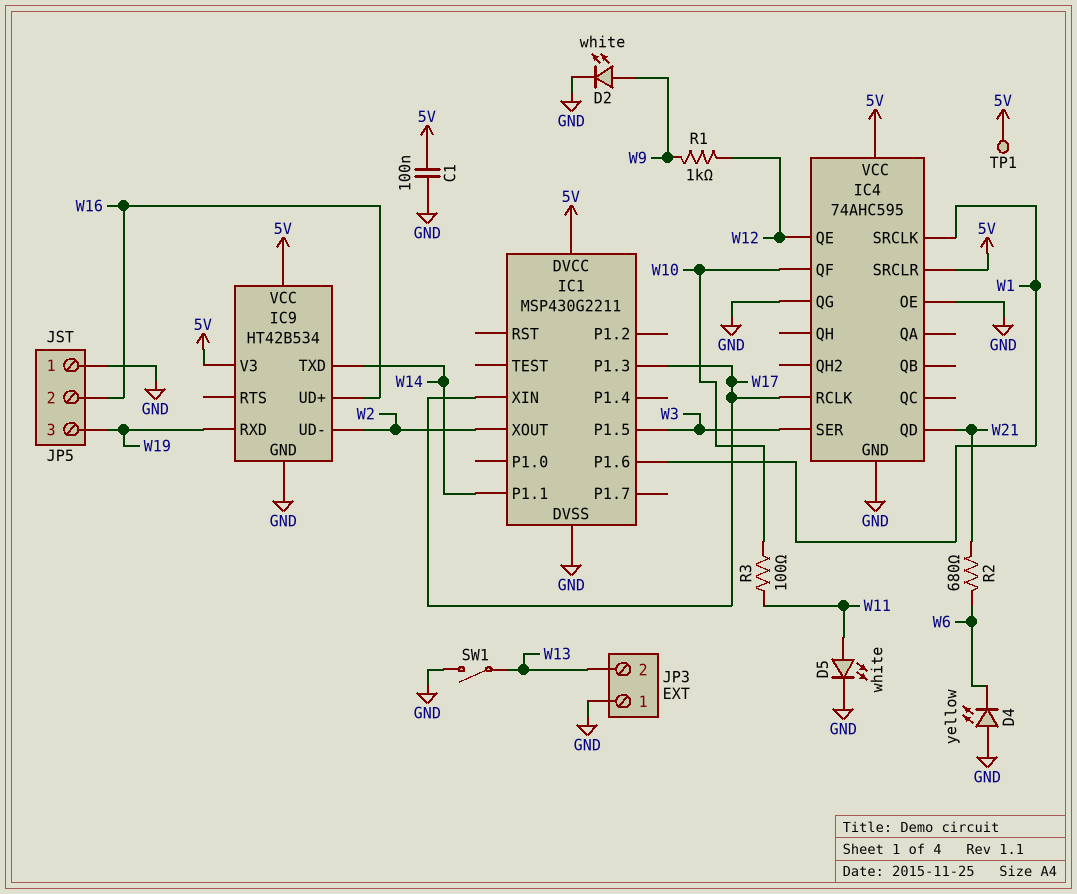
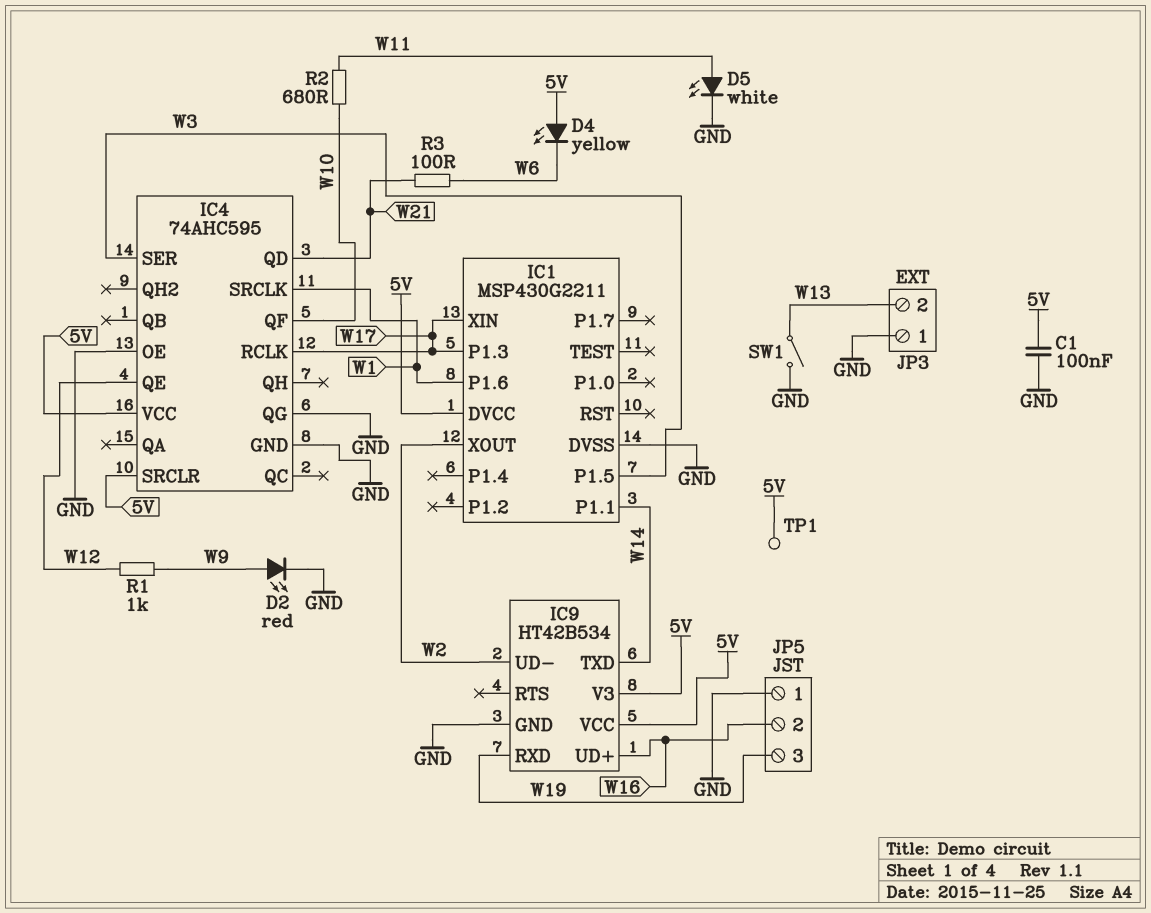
D2: LED white (A W9, K GND) -> LED red (A W9, K GND)
D4: LED yellow (A GND, K W6) -> LED yellow (A 5V, K W6)
R2: 680 (W6, W21) -> 680 (W10, W11)
R3: 100 (W10, W11) -> 100 (W6, W21)

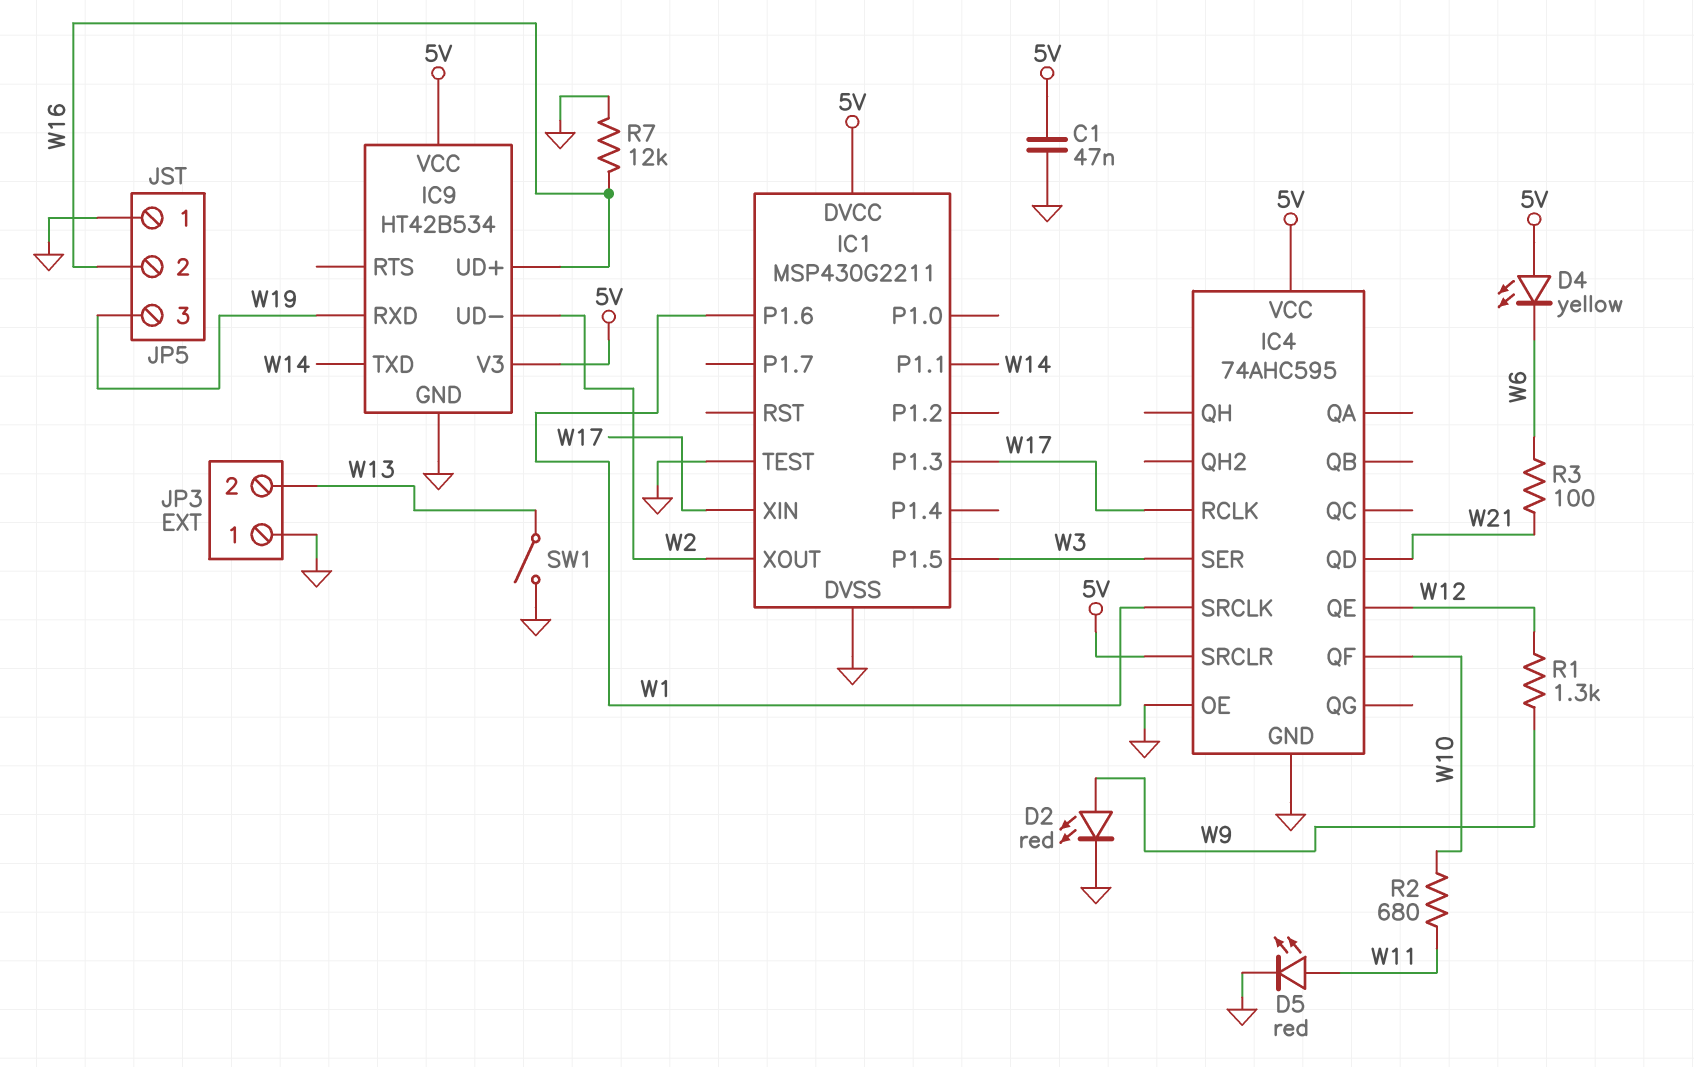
C1: 100nF (5V, GND) -> 47nF (5V, GND)
D5: LED white (A W11, K GND) -> LED red (A W11, K GND)
IC1 pin TEST: none -> GND
IC4 pin QG: GND -> none
R1: 1k (W9, W12) -> 1.3k (W9, W12)
R7: none -> 12k (GND, W16)
TP1: test point (5V) -> none

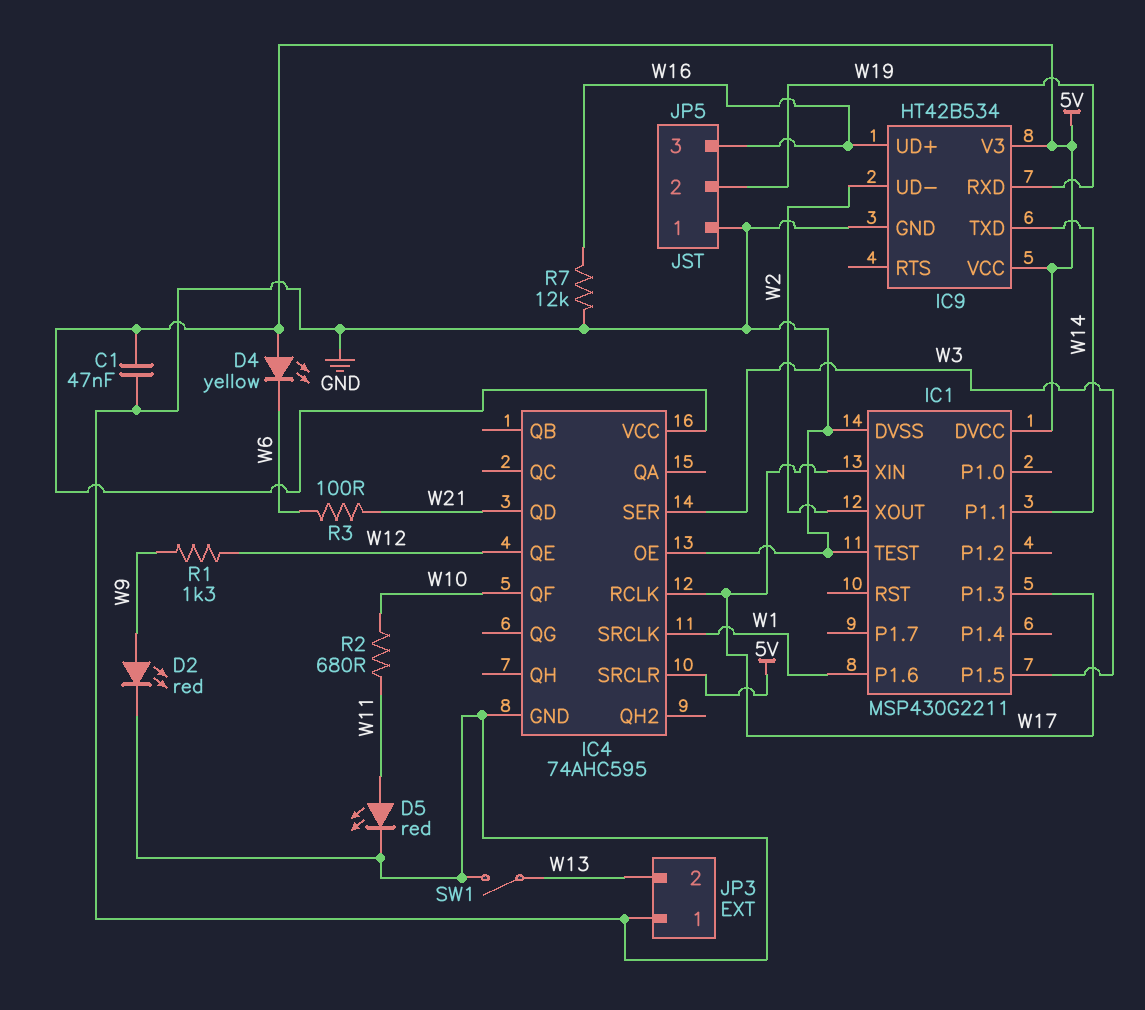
JP5 pin 2: W16 -> W19
JP5 pin 3: W19 -> W16

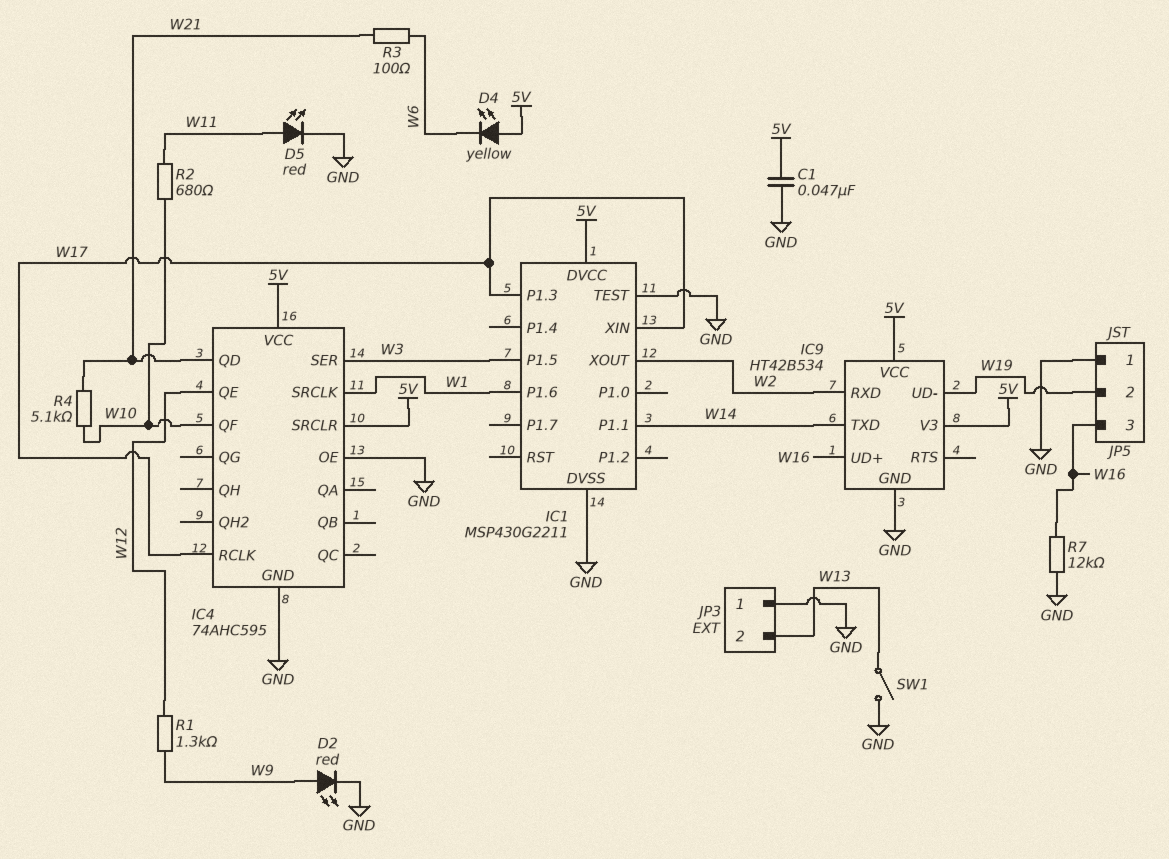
IC9 pin RXD: W19 -> W2
IC9 pin UD-: W2 -> W19
R4: none -> 5.1k (W10, W21)

